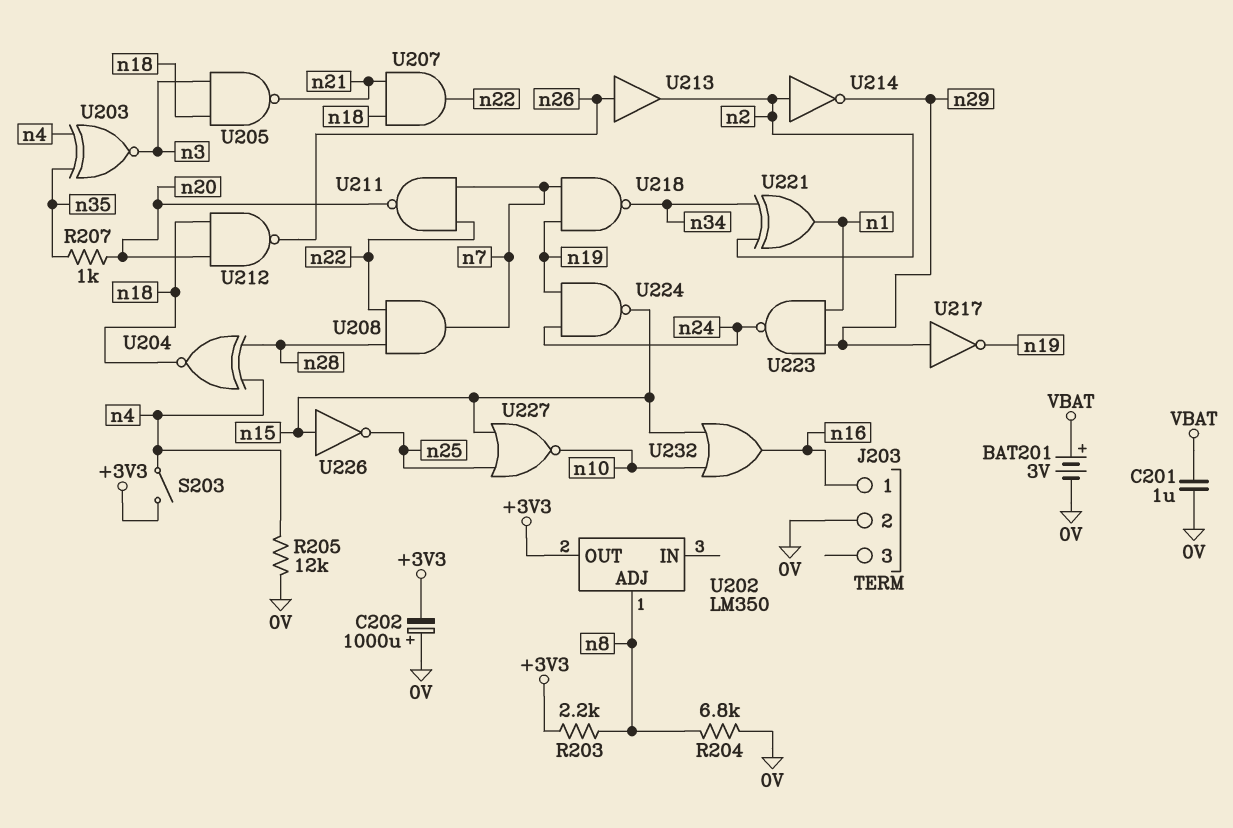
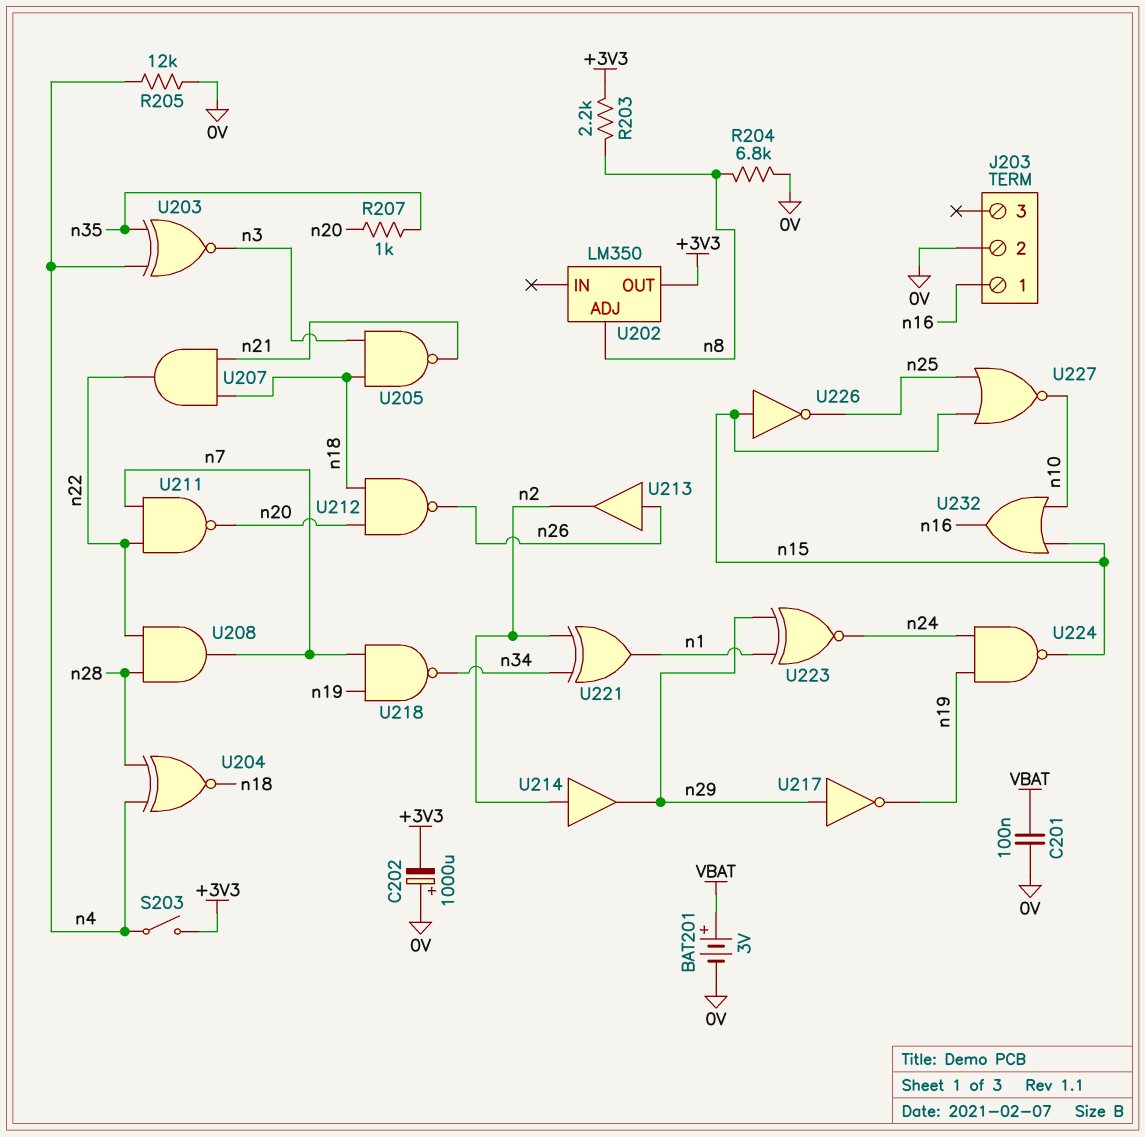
C201: 1uF (0V, VBAT) -> 100nF (0V, VBAT)
U214: NOT (in n2, out n29) -> buffer (in n2, out n29)
U223: NAND (in n1, in n29, out n24) -> XNOR (in n1, in n29, out n24)

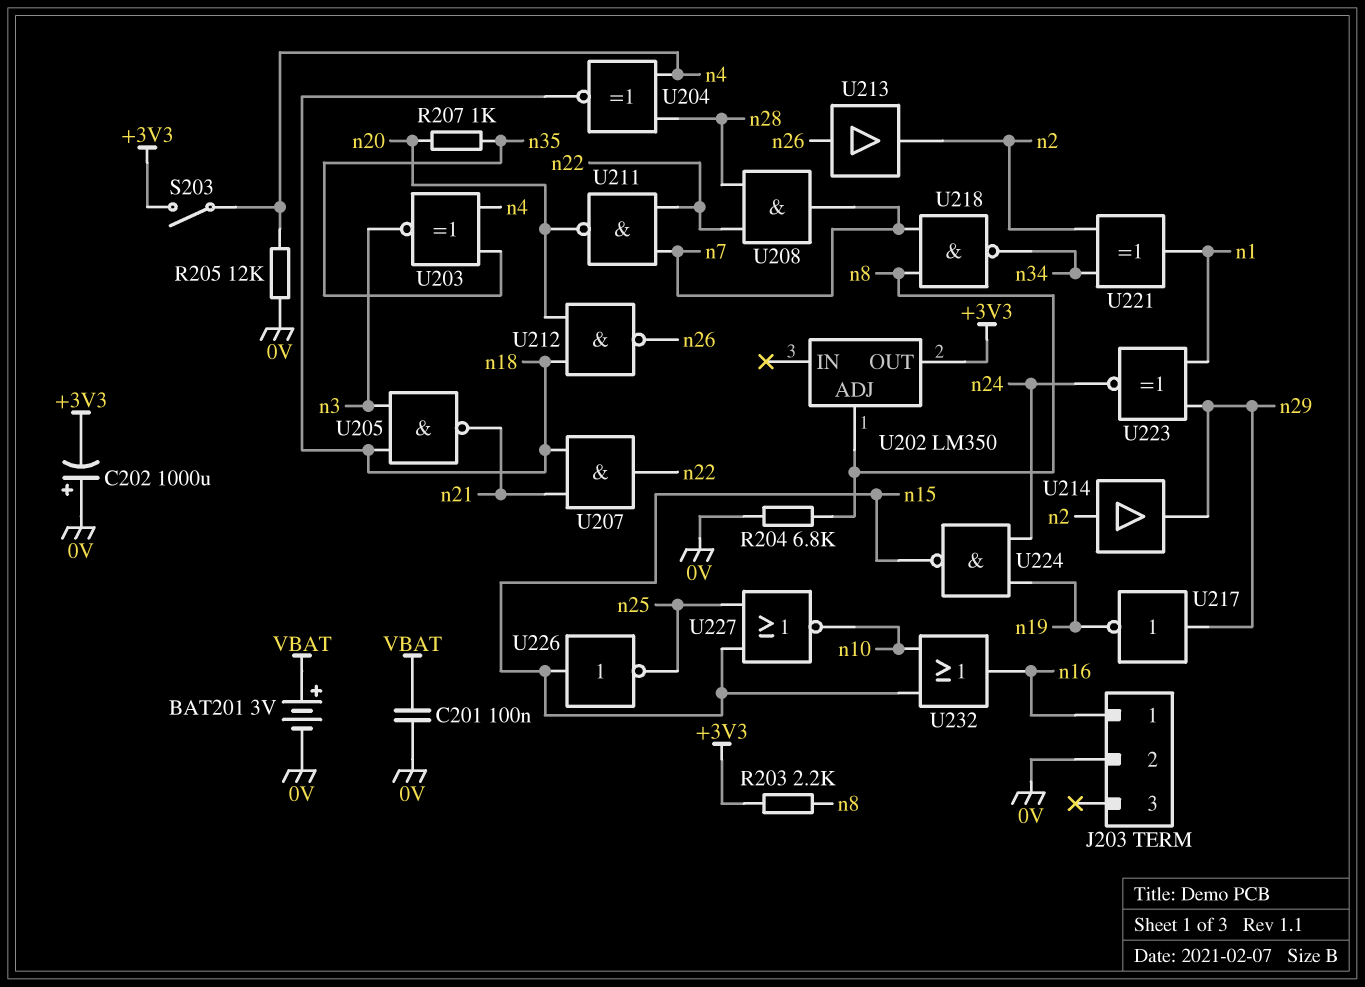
U218: NAND (in n7, in n19, out n34) -> NAND (in n7, in n8, out n34)

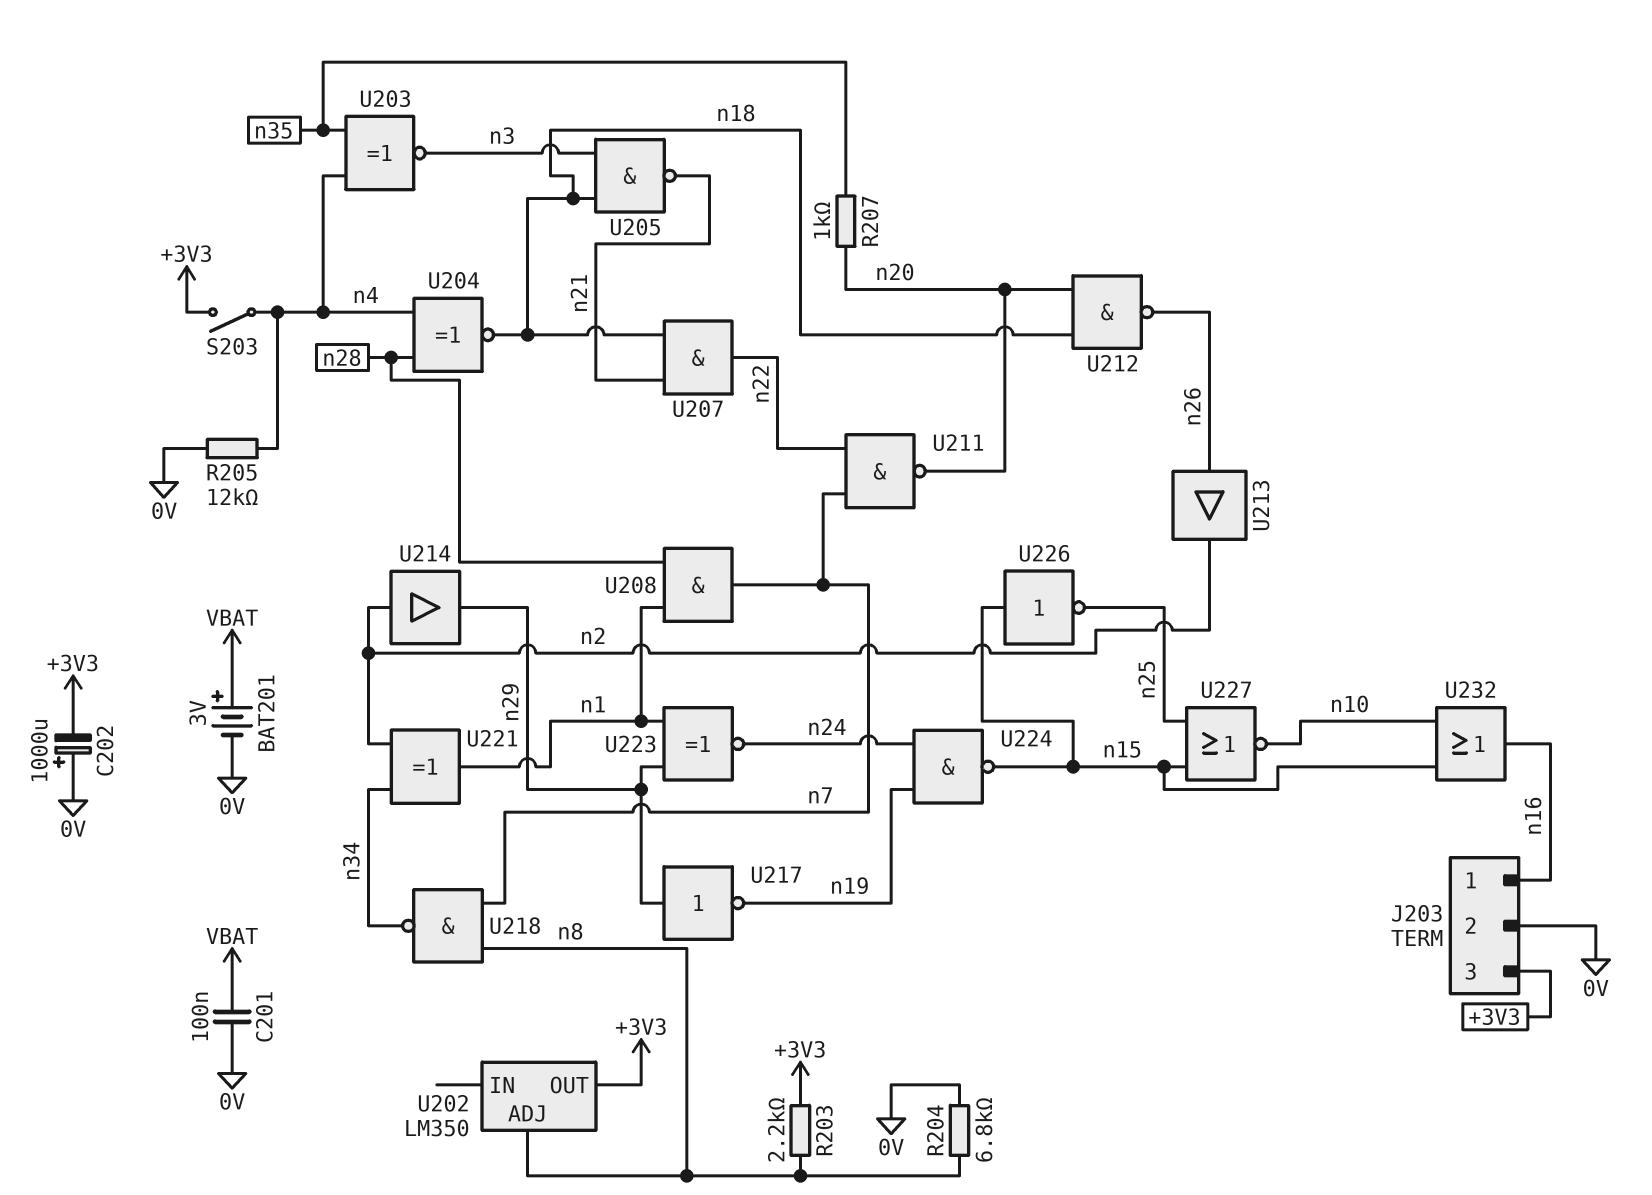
J203 pin 3: none -> +3V3
U208: AND (in n22, in n28, out n7) -> AND (in n1, in n28, out n7)

